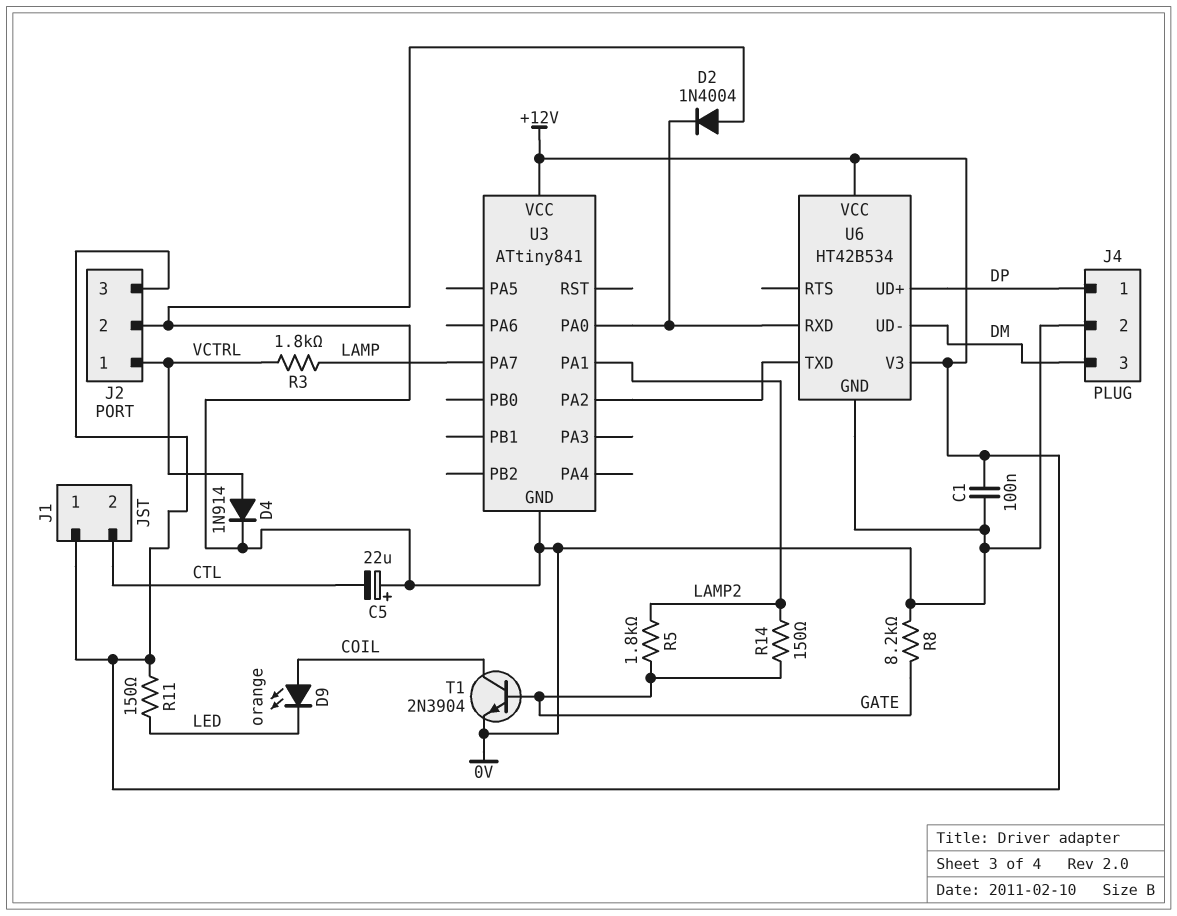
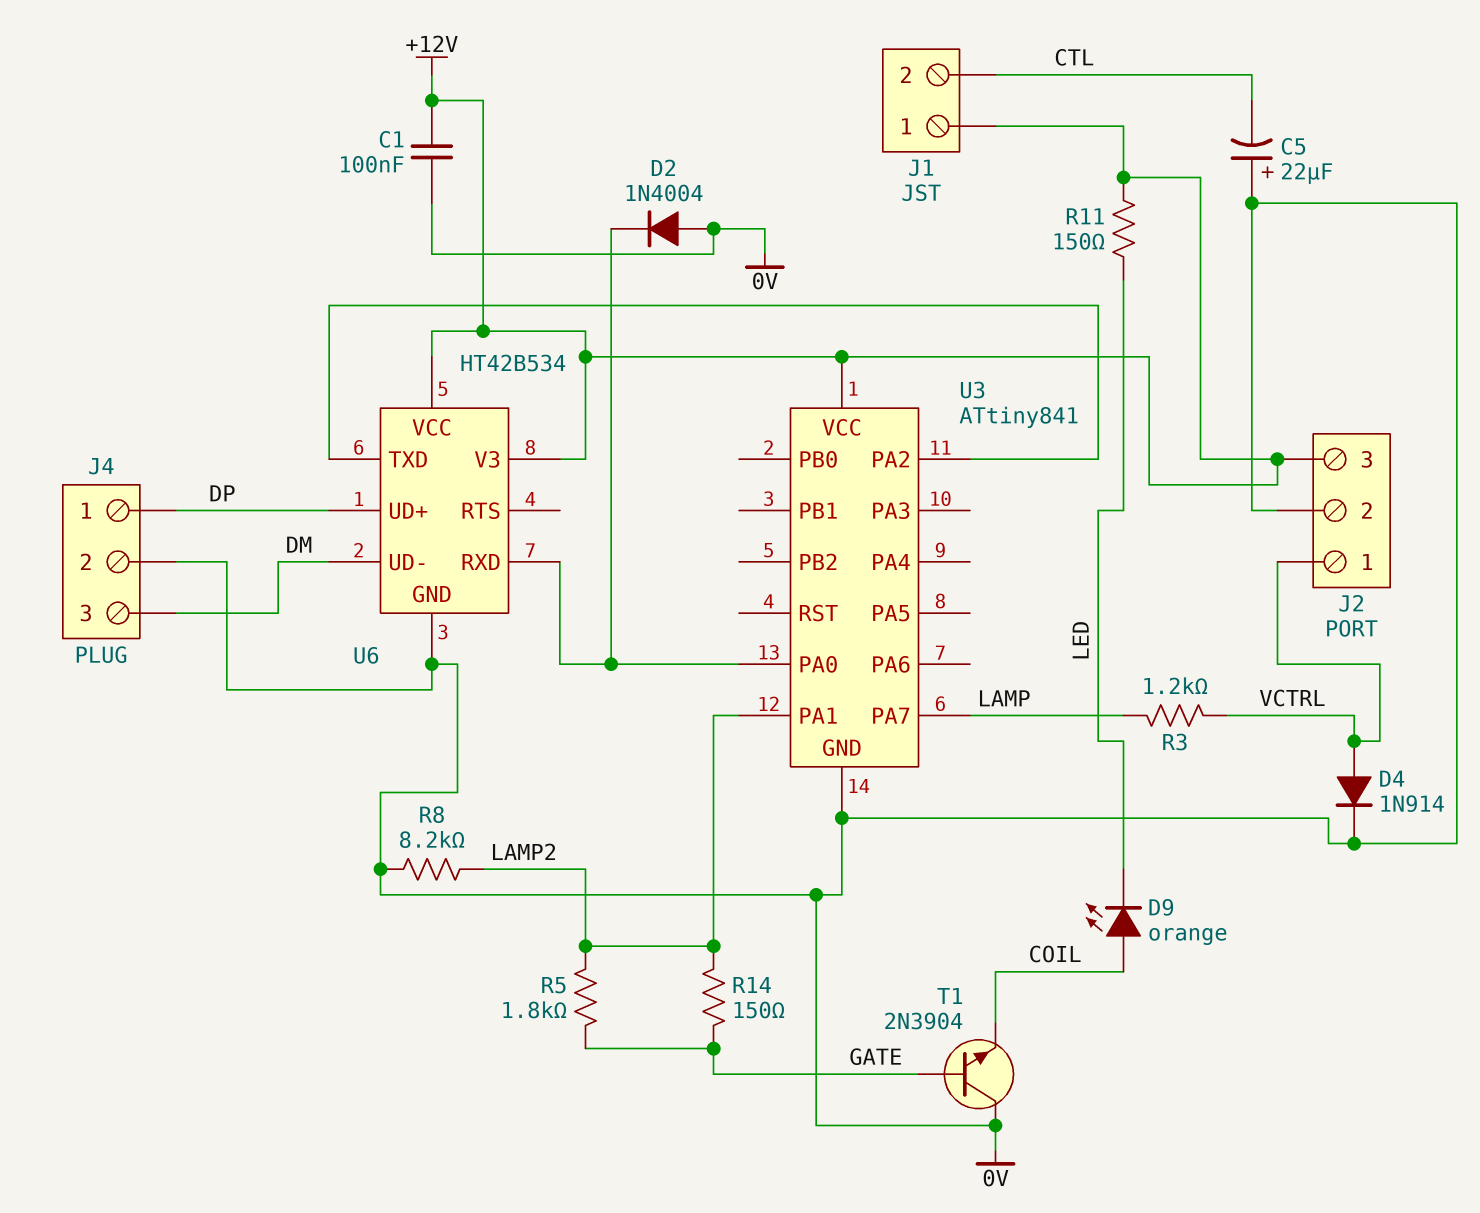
R3: 1.8k (LAMP, VCTRL) -> 1.2k (LAMP, VCTRL)
R8: 8.2k (0V, GATE) -> 8.2k (0V, LAMP2)
T1: NPN 2N3904 (B GATE, C COIL, E 0V) -> NPN 2N3904 (B GATE, C 0V, E COIL)

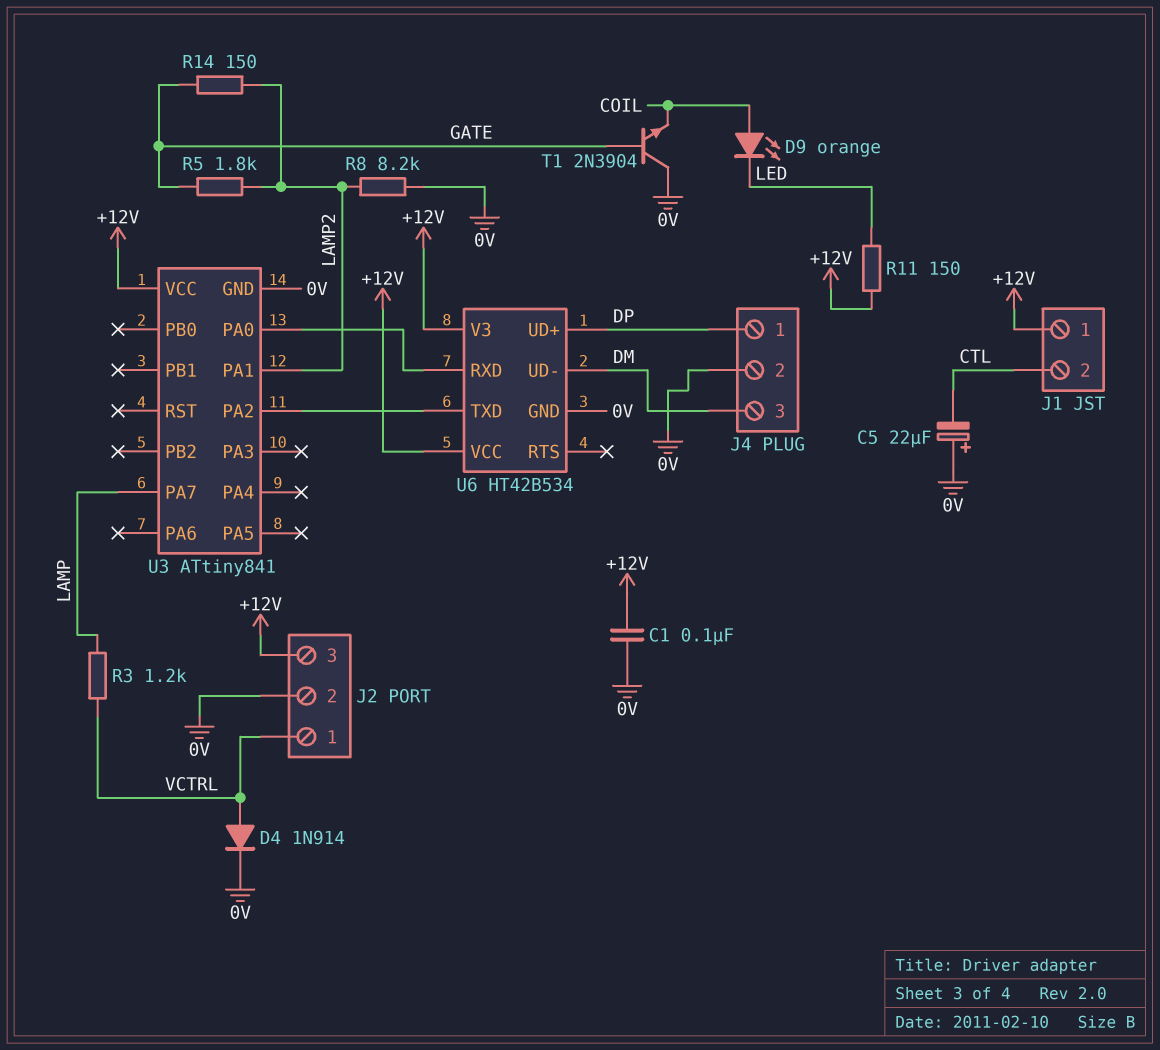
D2: diode 1N4004 (A 0V, K U3/PA0) -> none

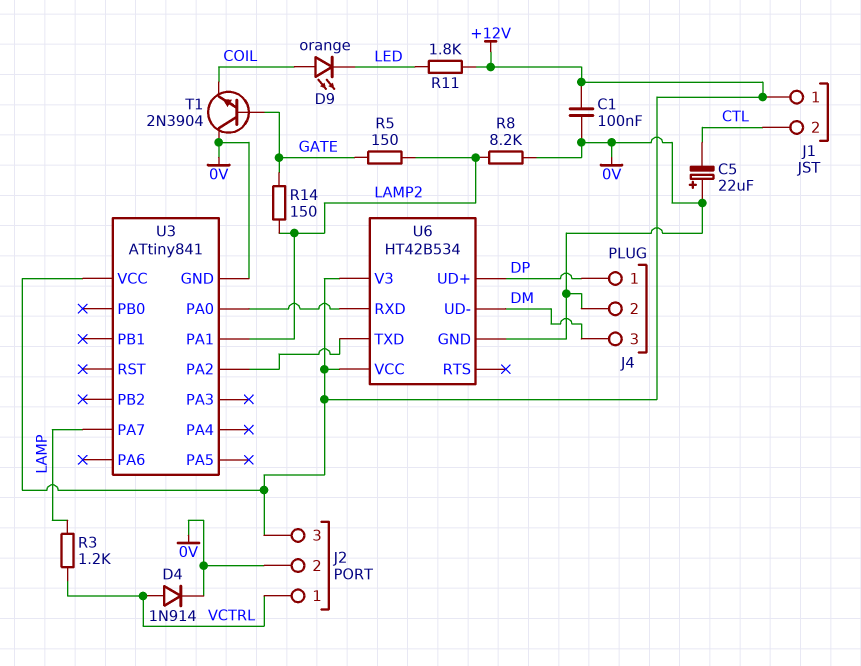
R5: 1.8k (GATE, LAMP2) -> 150 (GATE, LAMP2)
R11: 150 (+12V, LED) -> 1.8k (+12V, LED)

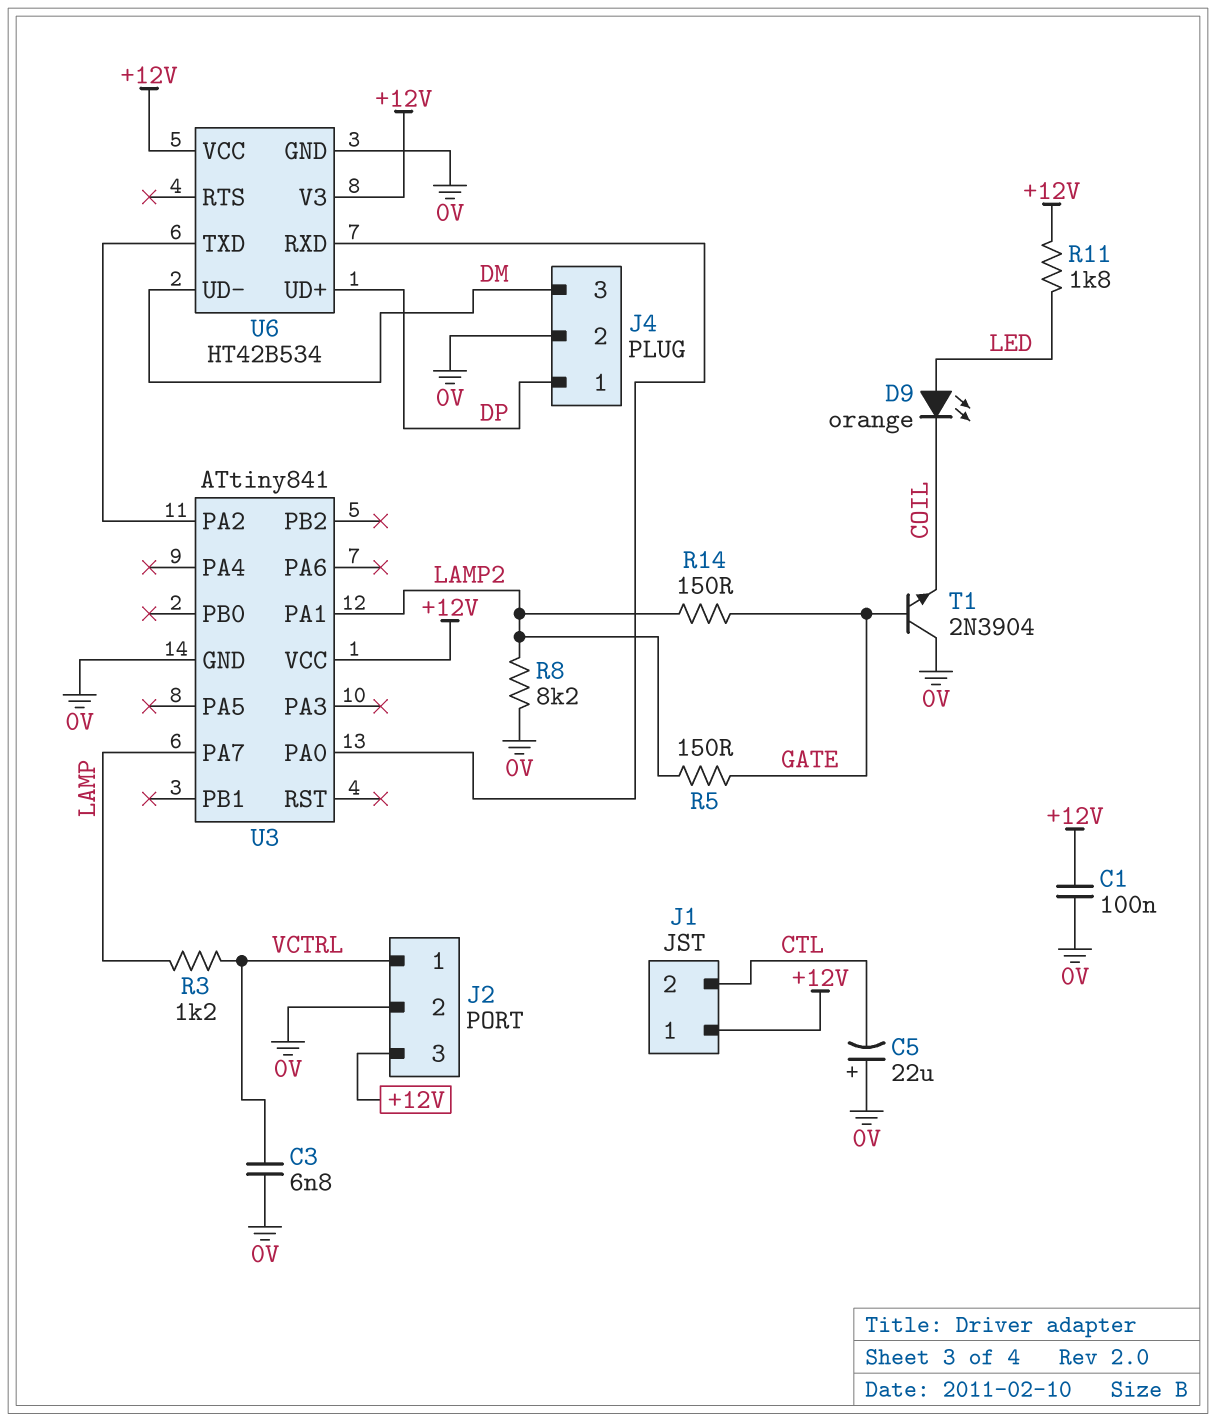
C3: none -> 6.8nF (0V, VCTRL)
D4: diode 1N914 (A VCTRL, K 0V) -> none
D9: LED orange (A COIL, K LED) -> LED orange (A LED, K COIL)

